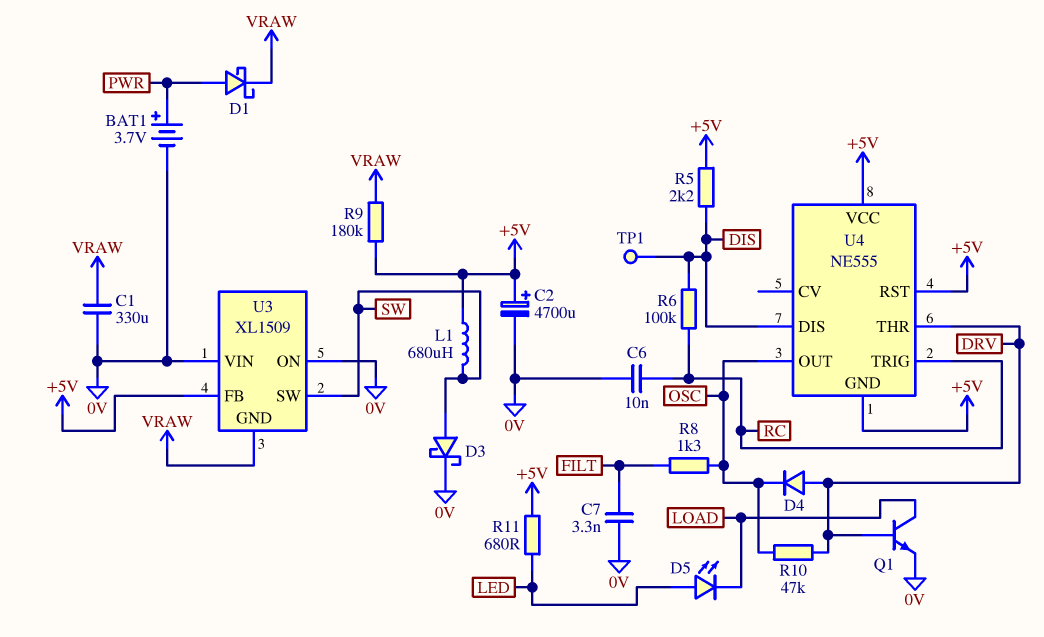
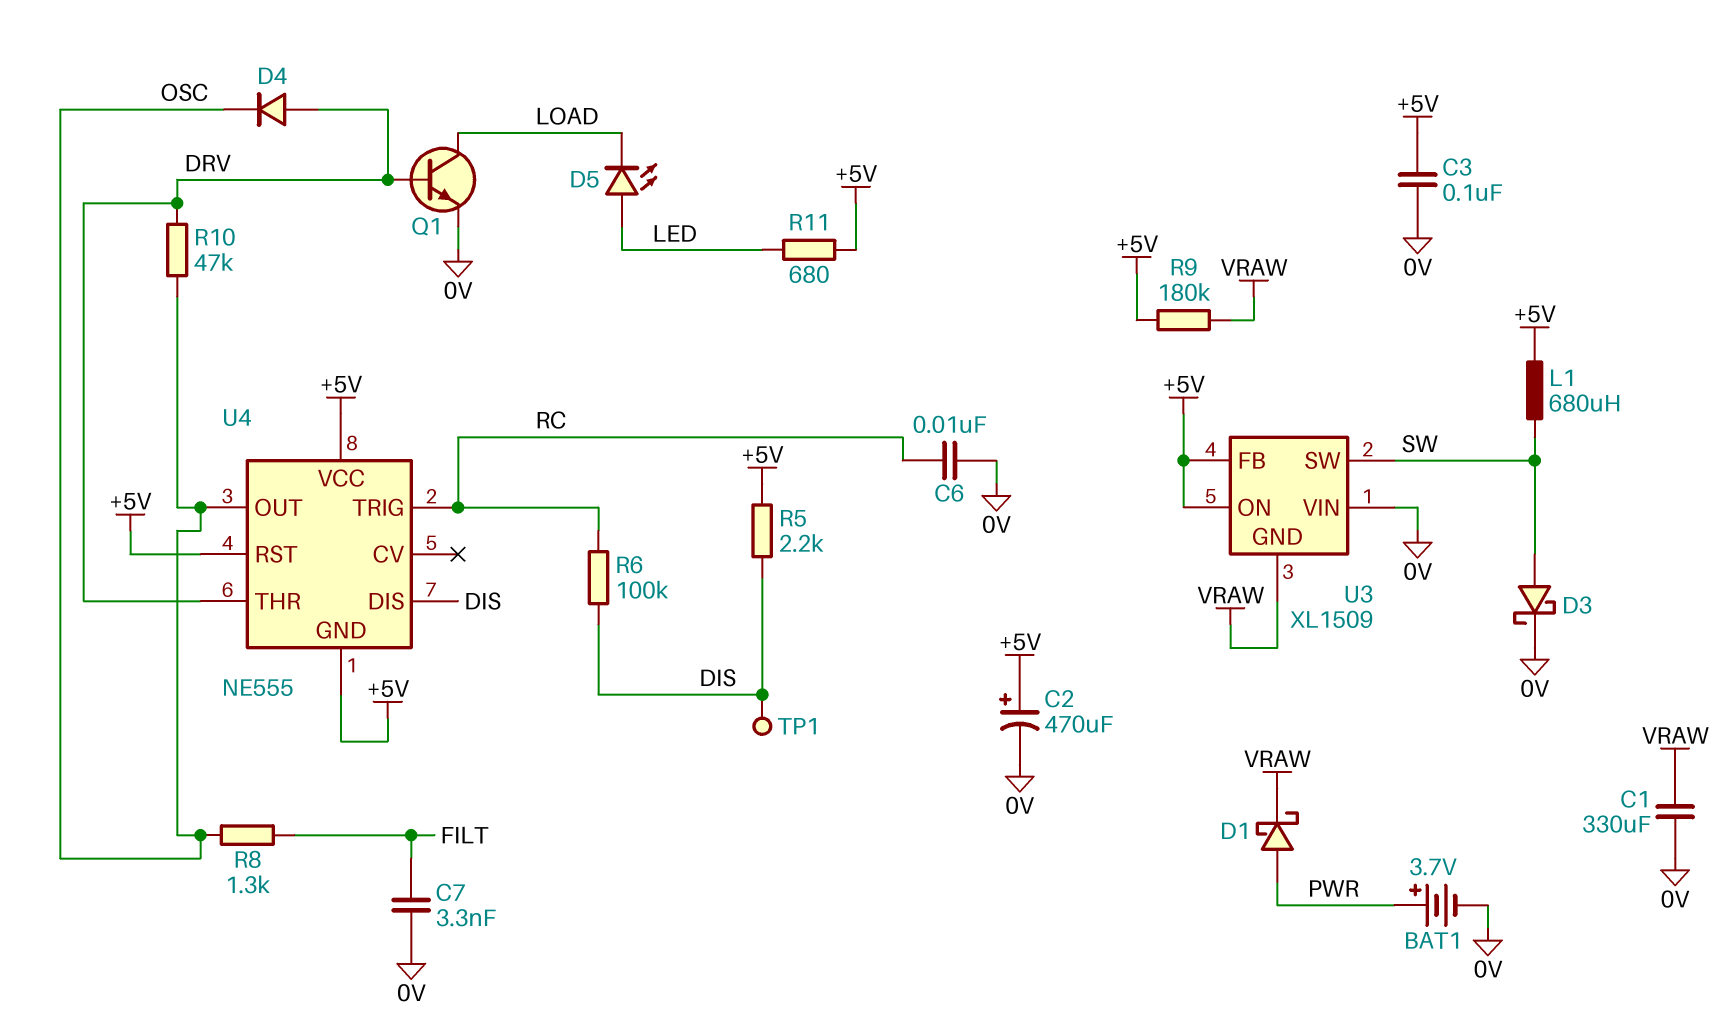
C2: 4700uF (plus +5V, minus 0V) -> 470uF (plus +5V, minus 0V)
C3: none -> 100nF (+5V, 0V)
U3 pin ON: 0V -> +5V

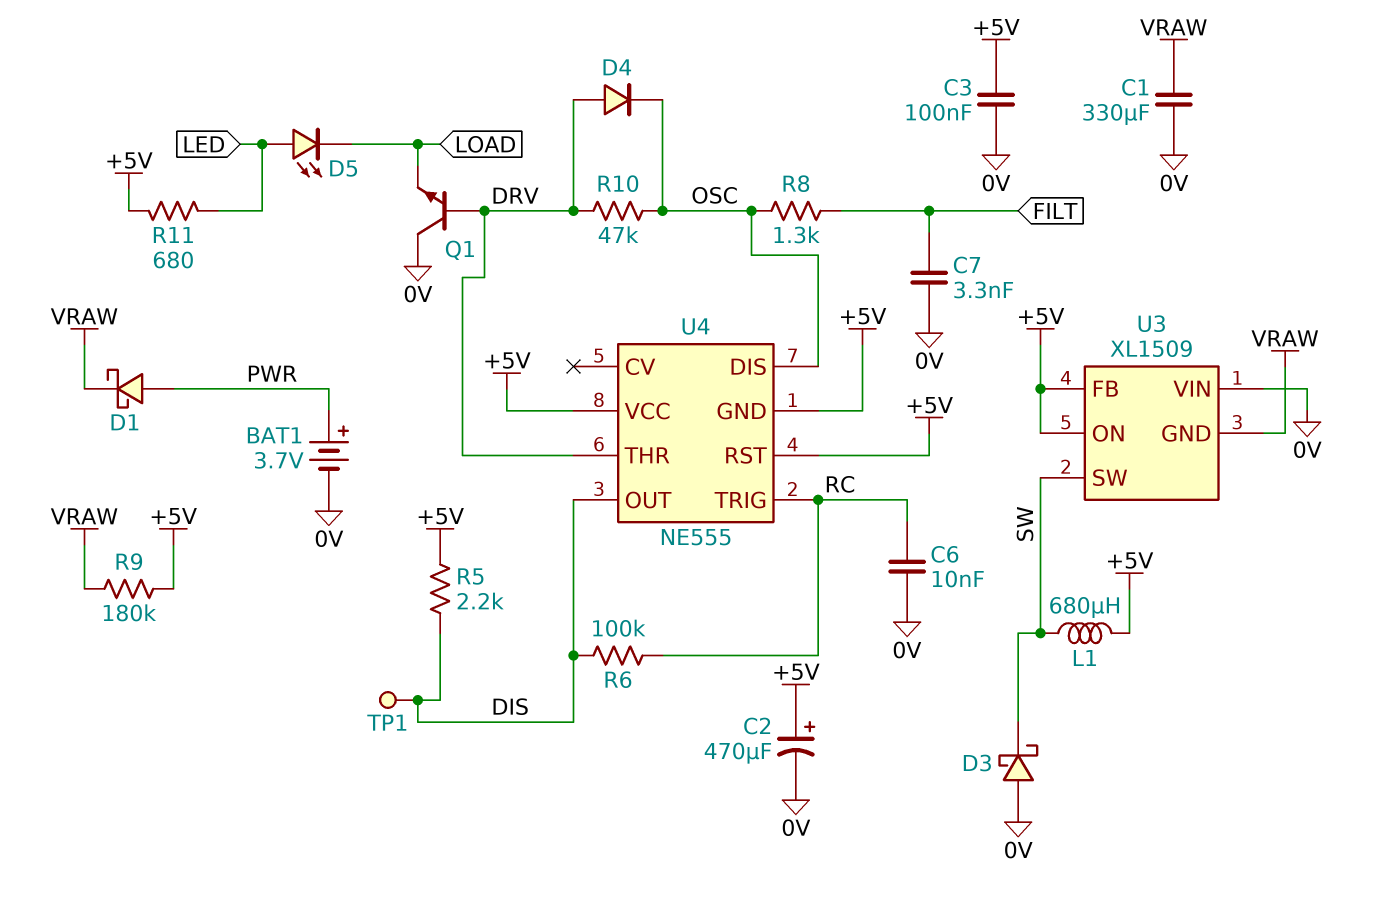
D3: schottky (A SW, K 0V) -> schottky (A 0V, K SW)
Q1: NPN (B DRV, C LOAD, E 0V) -> NPN (B DRV, C 0V, E LOAD)
U4 pin DIS: DIS -> OSC
U4 pin OUT: OSC -> DIS

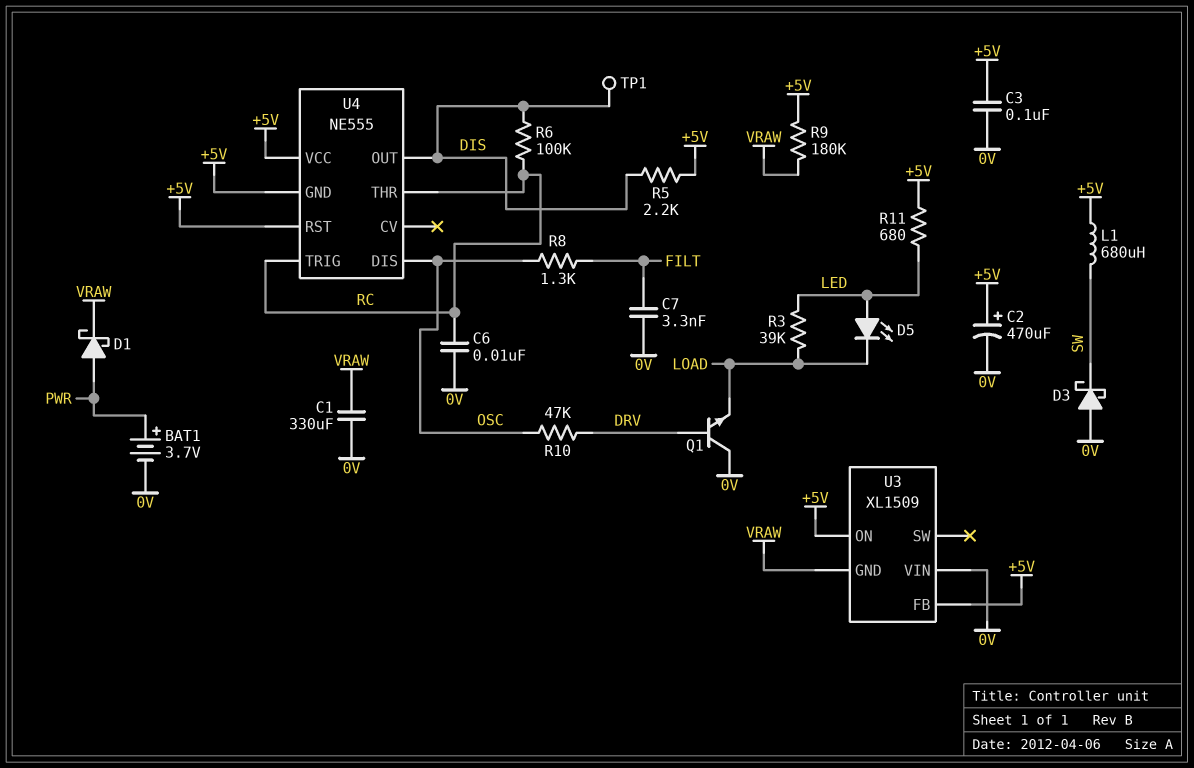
D4: diode (A DRV, K OSC) -> none
R3: none -> 39k (LED, LOAD)
U3 pin SW: SW -> none
U4 pin THR: DRV -> RC

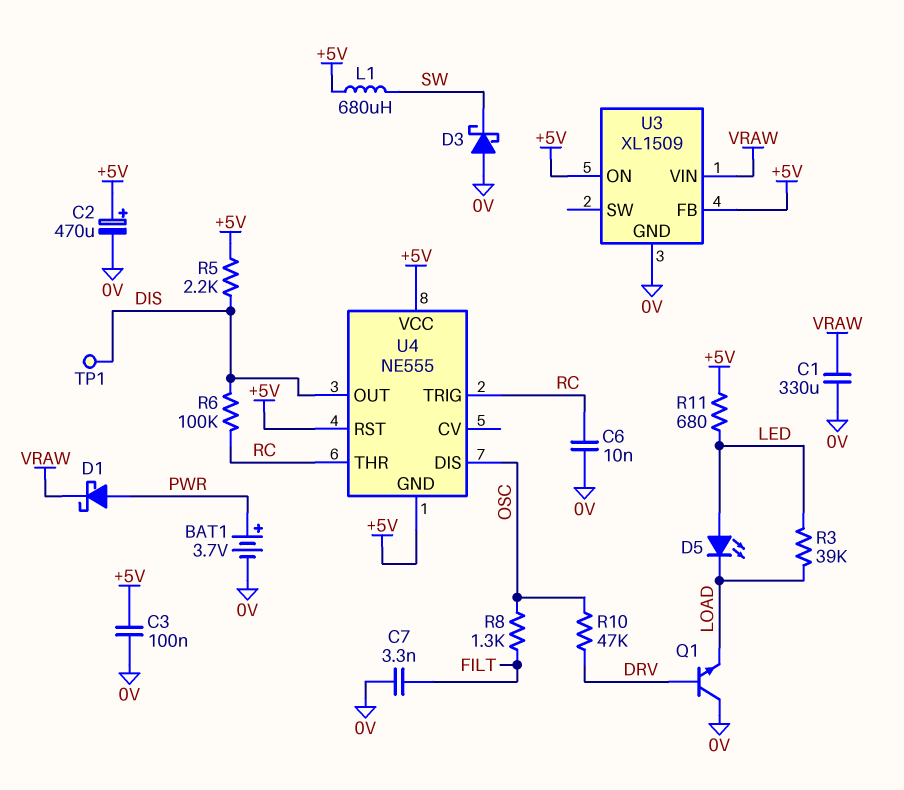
R9: 180k (+5V, VRAW) -> none
U3 pin GND: VRAW -> 0V
U3 pin VIN: 0V -> VRAW

